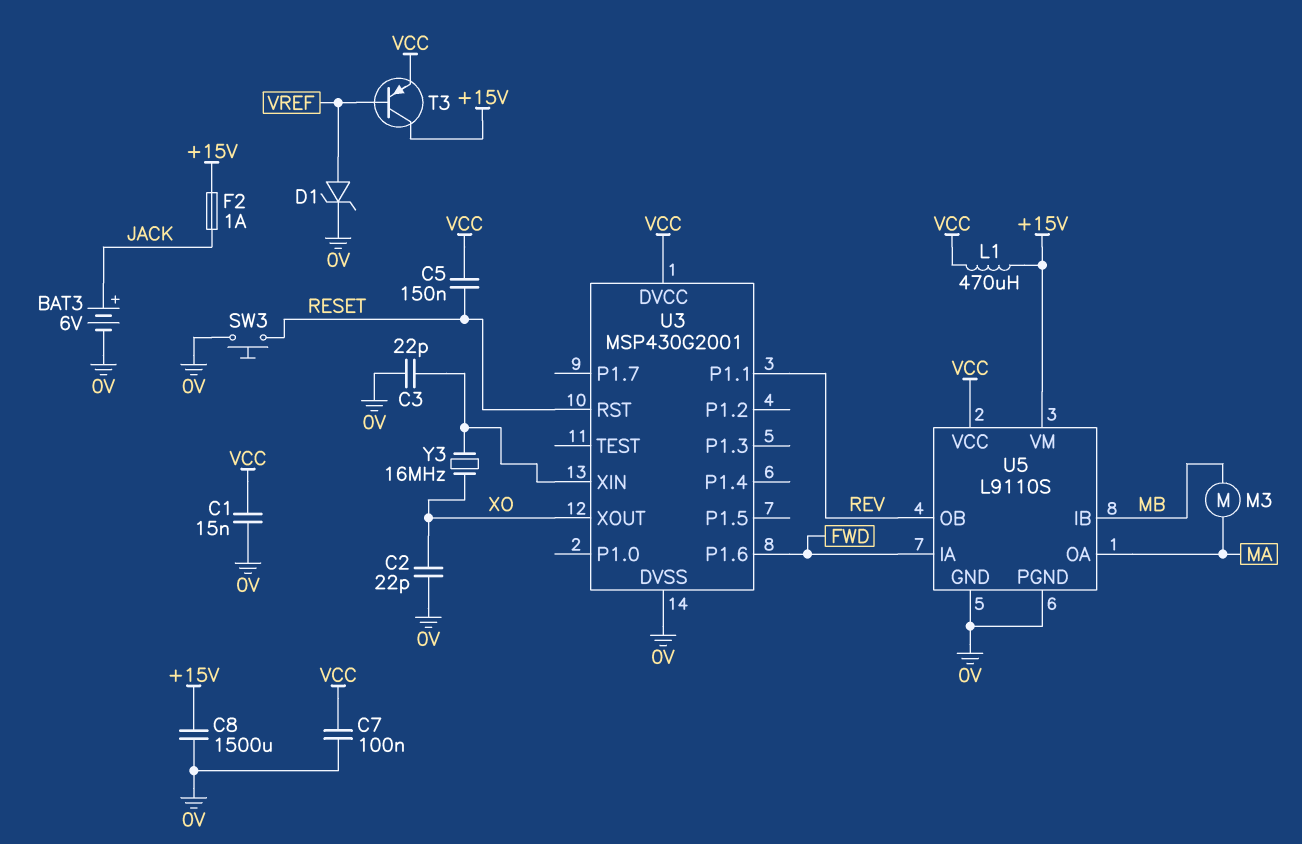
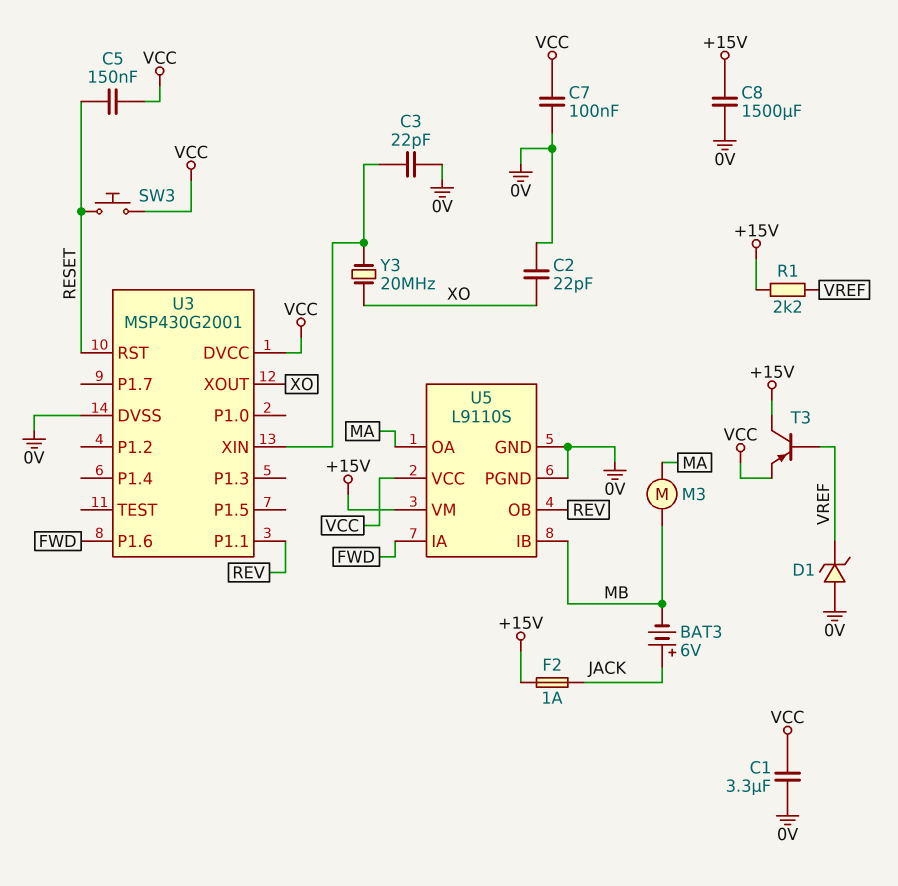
BAT3: 6V (plus JACK, minus 0V) -> 6V (plus JACK, minus MB)
C1: 15nF (0V, VCC) -> 3.3uF (0V, VCC)
D1: zener (A VREF, K 0V) -> zener (A 0V, K VREF)
L1: 470uH (+15V, VCC) -> none
R1: none -> 2.2k (+15V, VREF)
SW3: button (0V, RESET) -> button (RESET, VCC)
Y3: 16MHz (U3/XIN, XO) -> 20MHz (U3/XIN, XO)

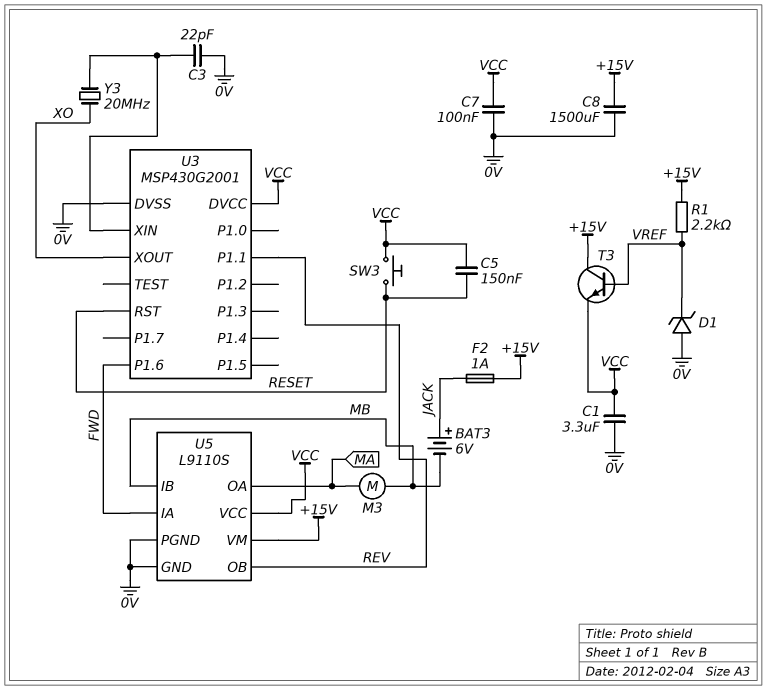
C2: 22pF (0V, XO) -> none
T3: PNP (B VREF, C +15V, E VCC) -> NPN (B VREF, C +15V, E VCC)

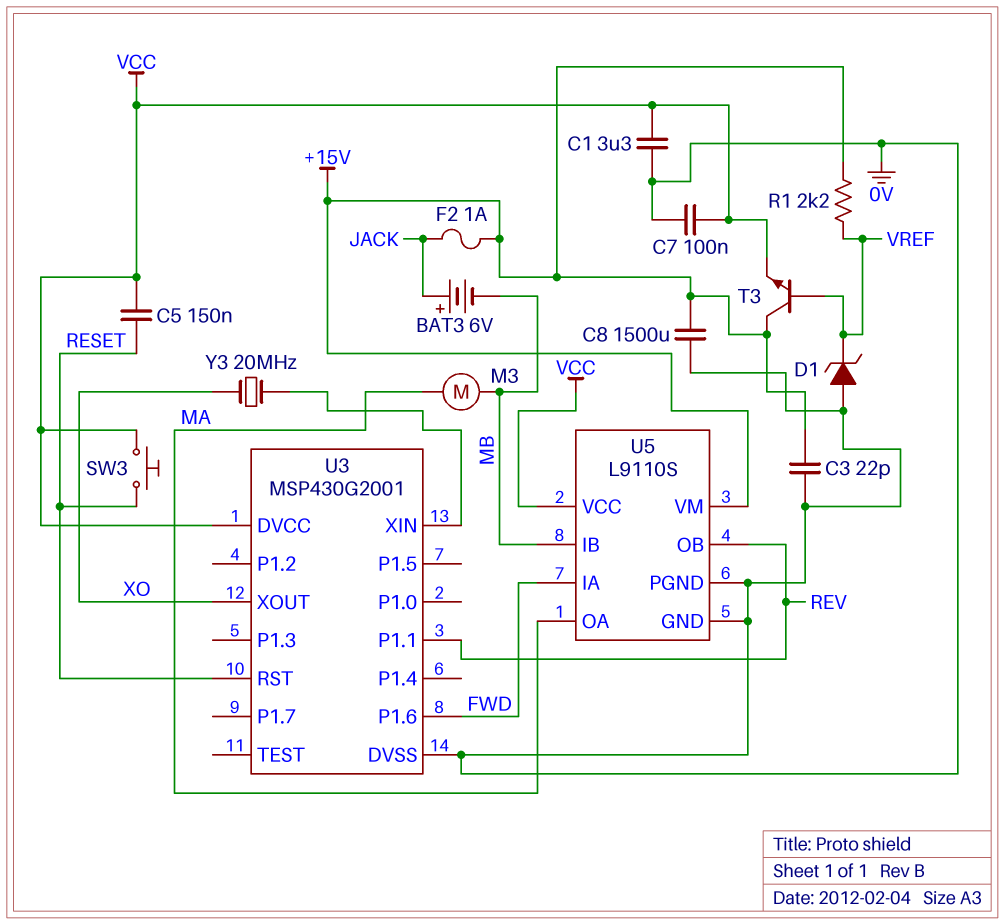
C3: 22pF (0V, U3/XIN) -> 22pF (+15V, 0V)

